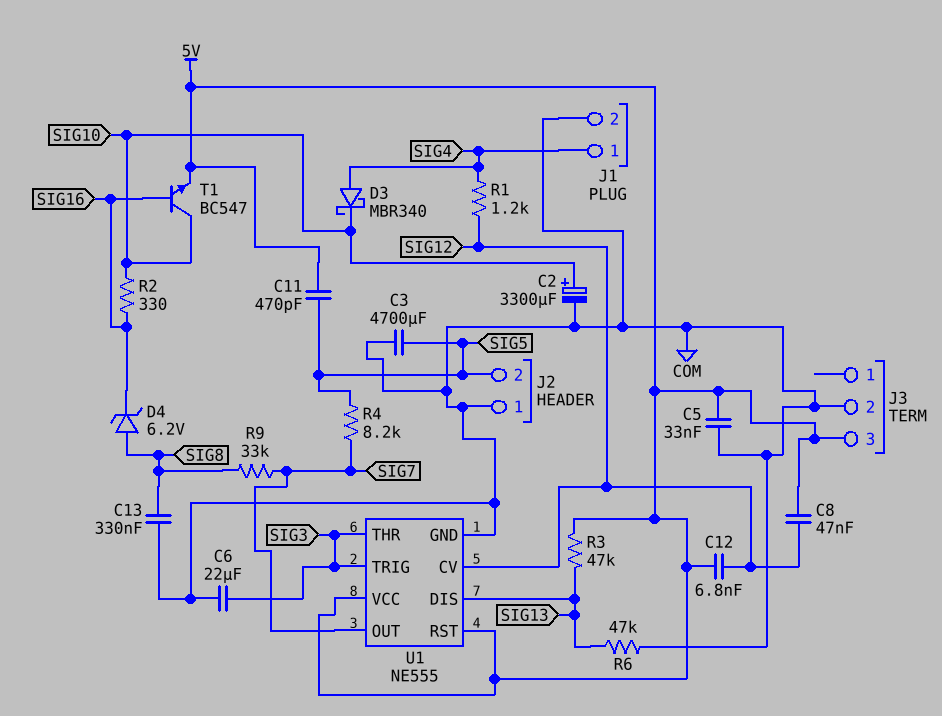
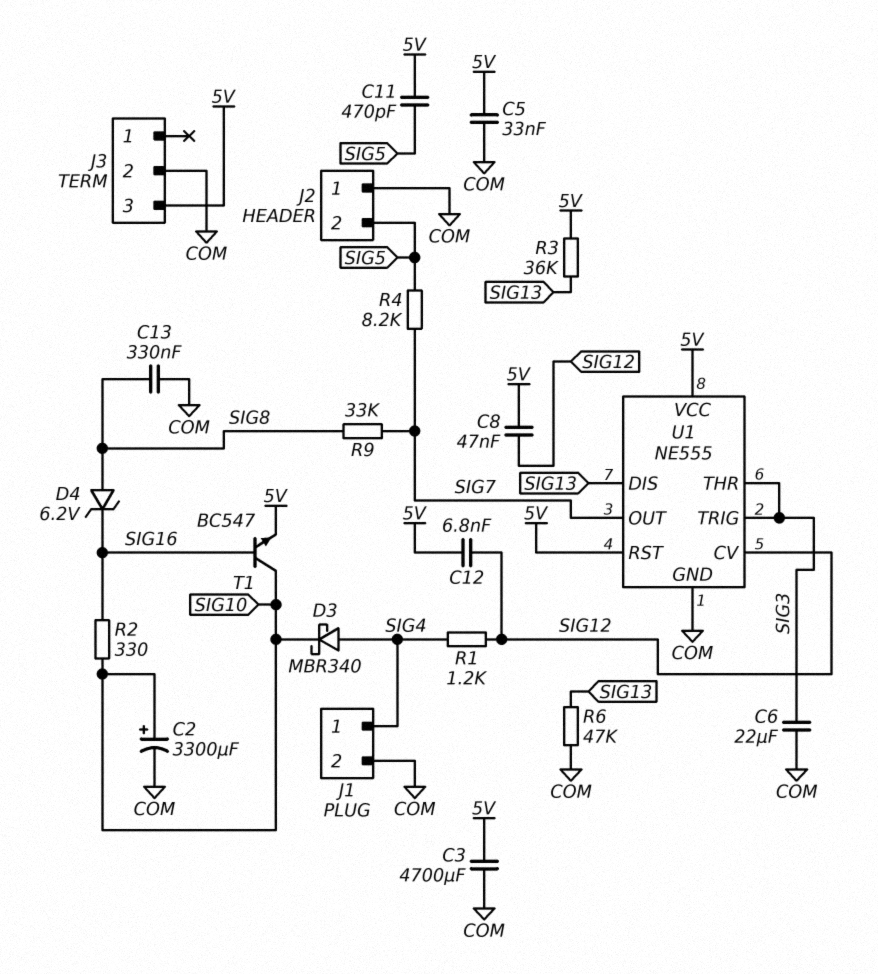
C3: 4700uF (COM, SIG5) -> 4700uF (5V, COM)
R3: 47k (5V, SIG13) -> 36k (5V, SIG13)

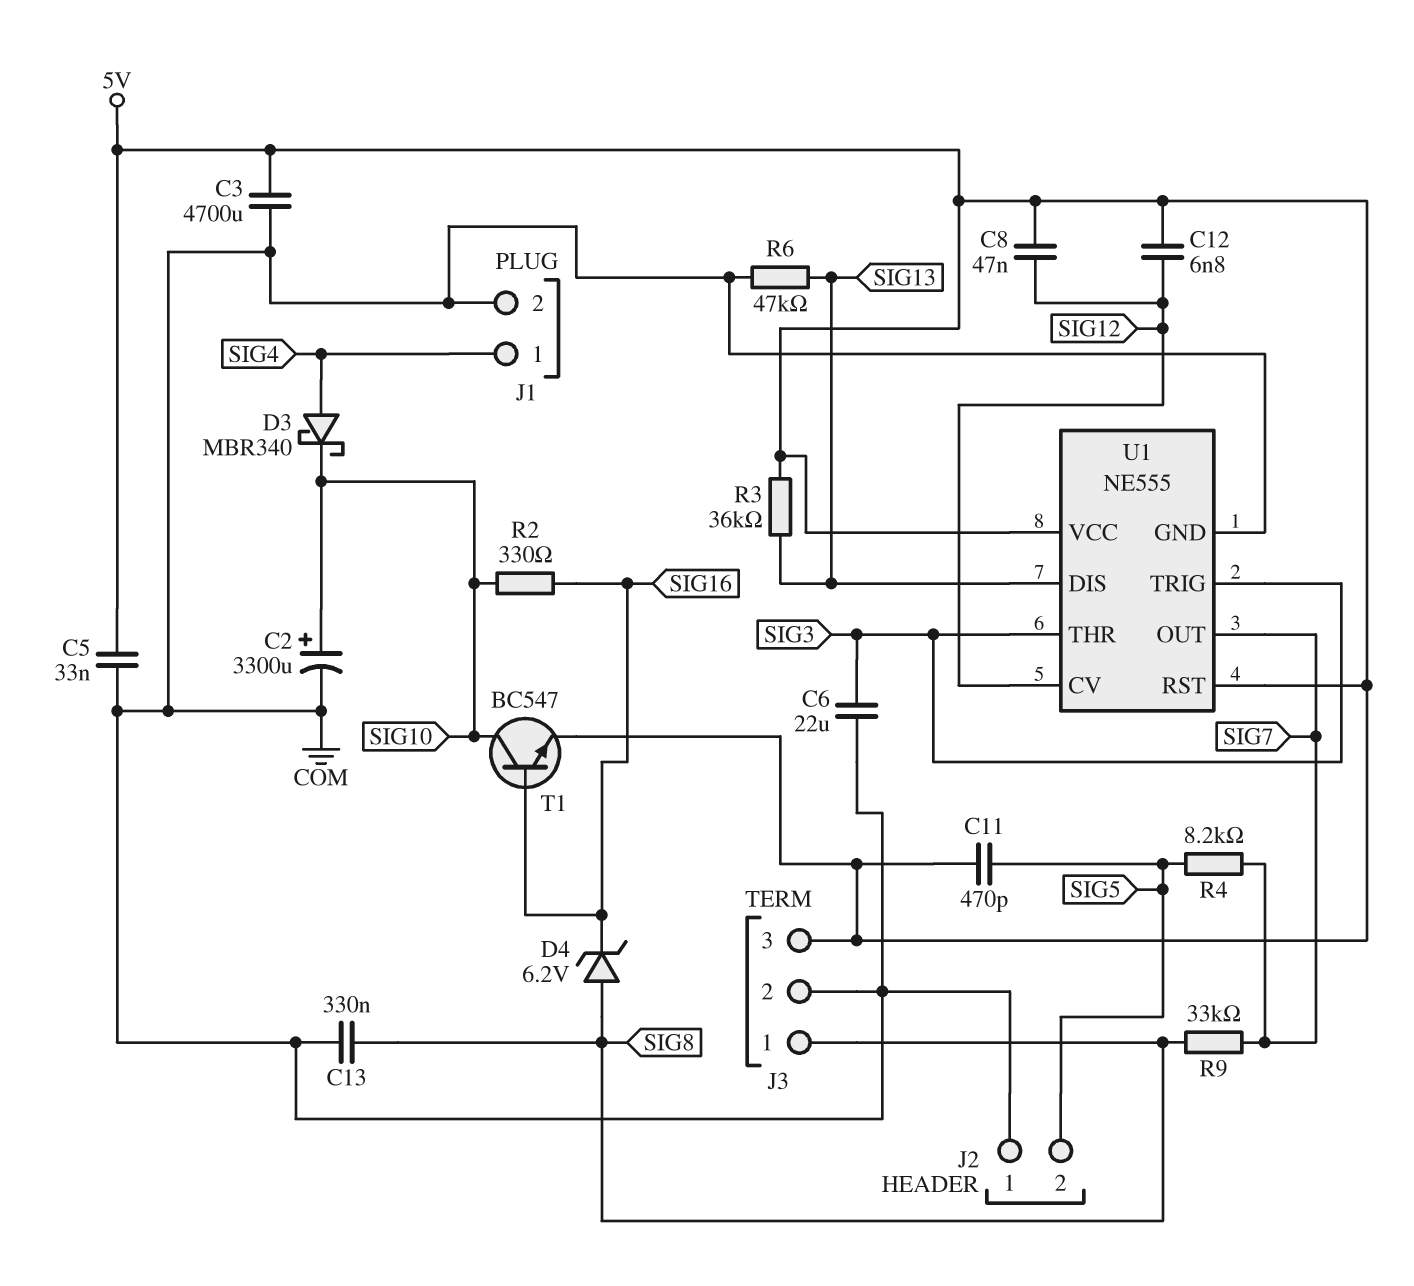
J3 pin 1: none -> SIG8
R1: 1.2k (SIG4, SIG12) -> none

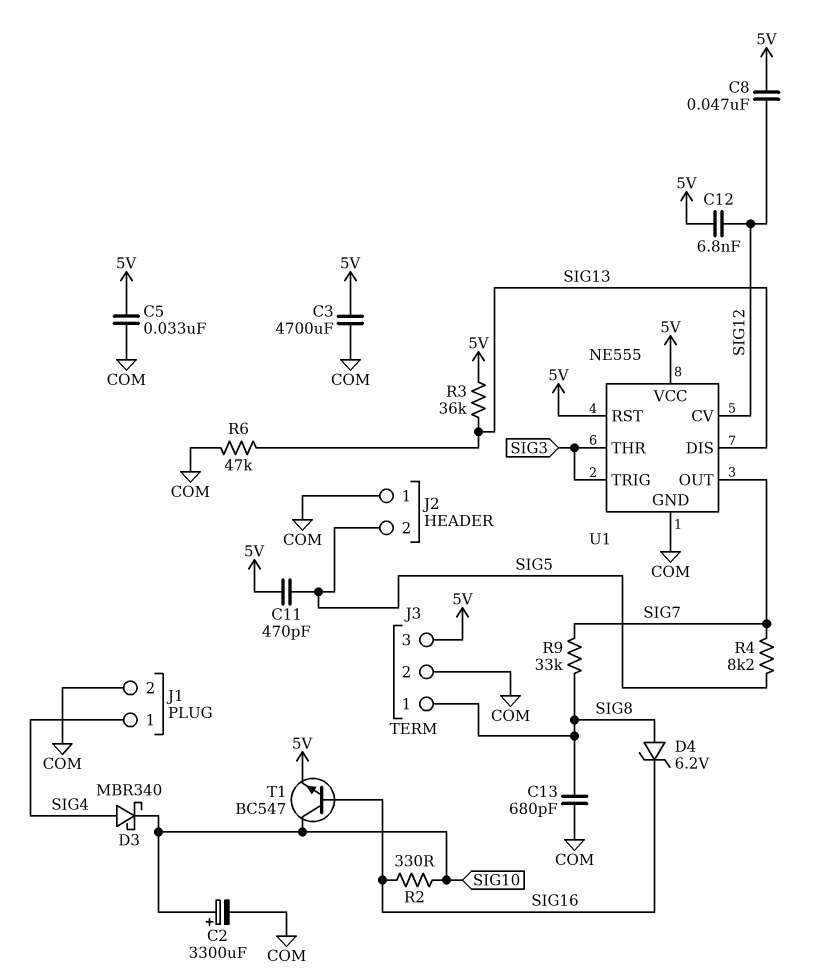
C6: 22uF (COM, SIG3) -> none
C13: 330nF (COM, SIG8) -> 680pF (COM, SIG8)

